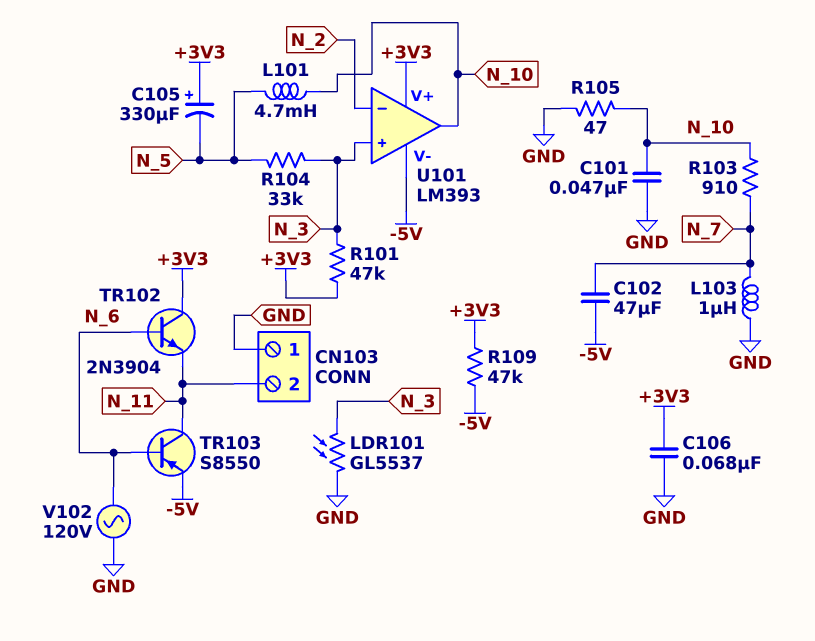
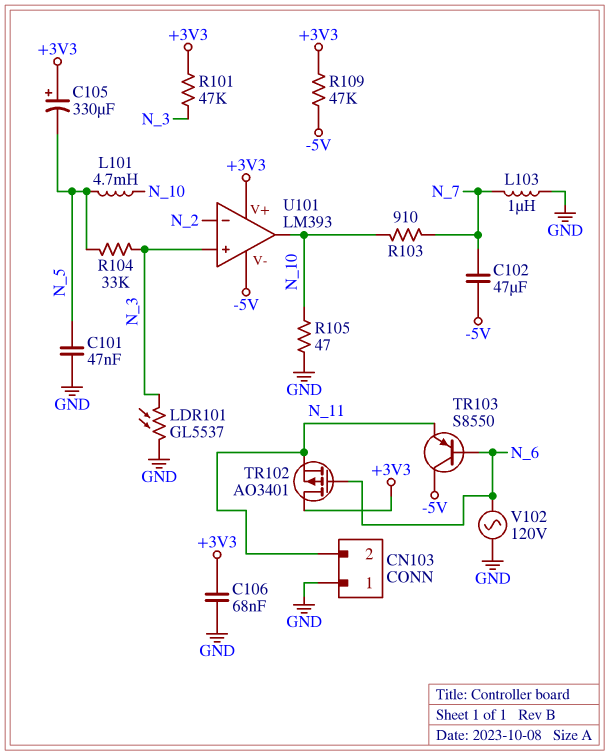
C101: 47nF (GND, N_10) -> 47nF (GND, N_5)
TR102: NPN 2N3904 (B N_6, C +3V3, E N_11) -> PMOS AO3401 (G N_6, D +3V3, S N_11)
TR103: PNP S8550 (B N_6, C N_11, E -5V) -> PNP S8550 (B N_6, C -5V, E N_11)

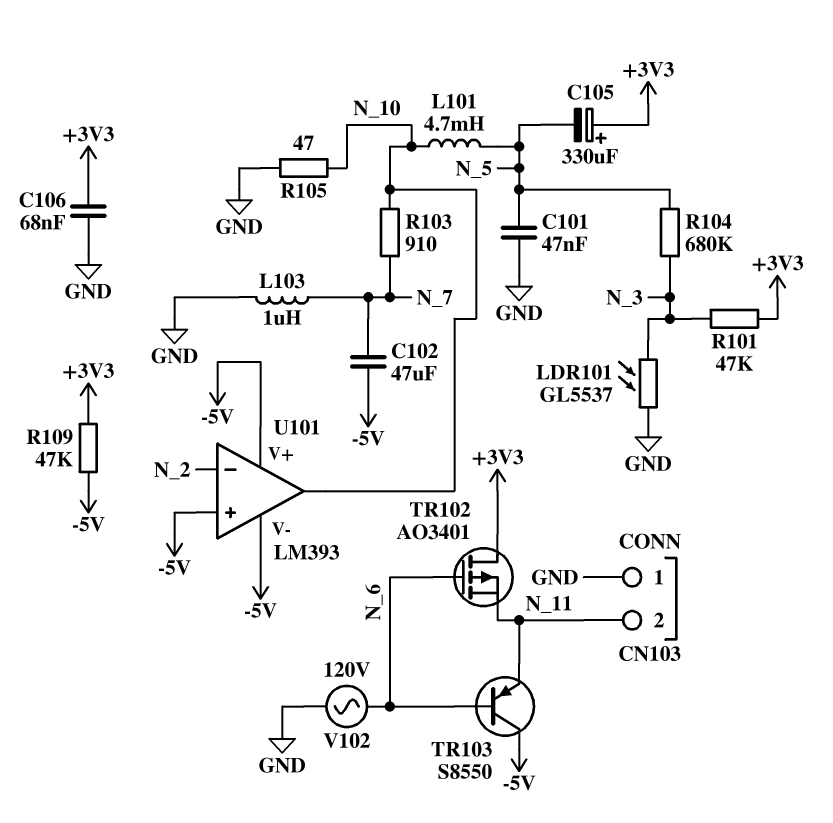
R104: 33k (N_3, N_5) -> 680k (N_3, N_5)
U101 pin V+: +3V3 -> -5V
U101 pin in+: N_3 -> -5V

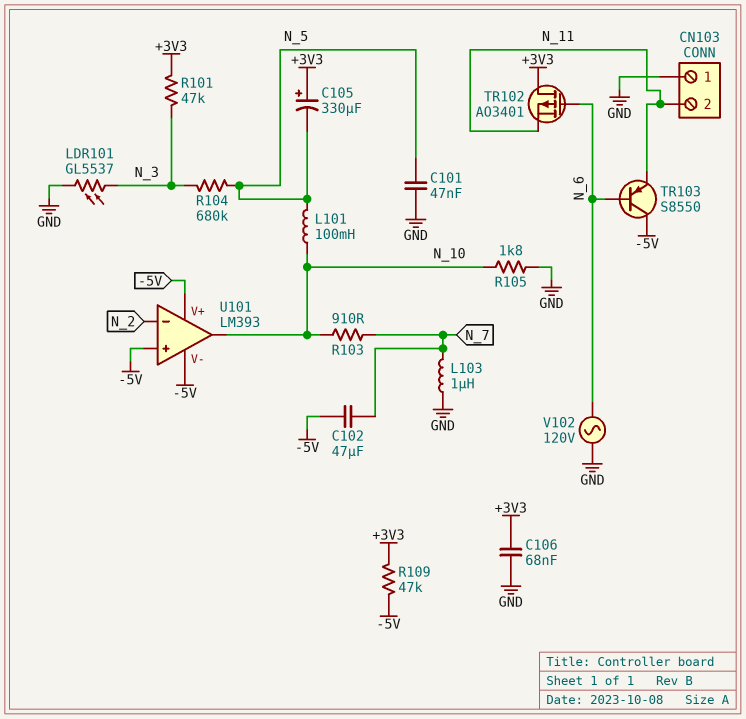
L101: 4.7mH (N_5, N_10) -> 100mH (N_5, N_10)
R105: 47 (GND, N_10) -> 1.8k (GND, N_10)

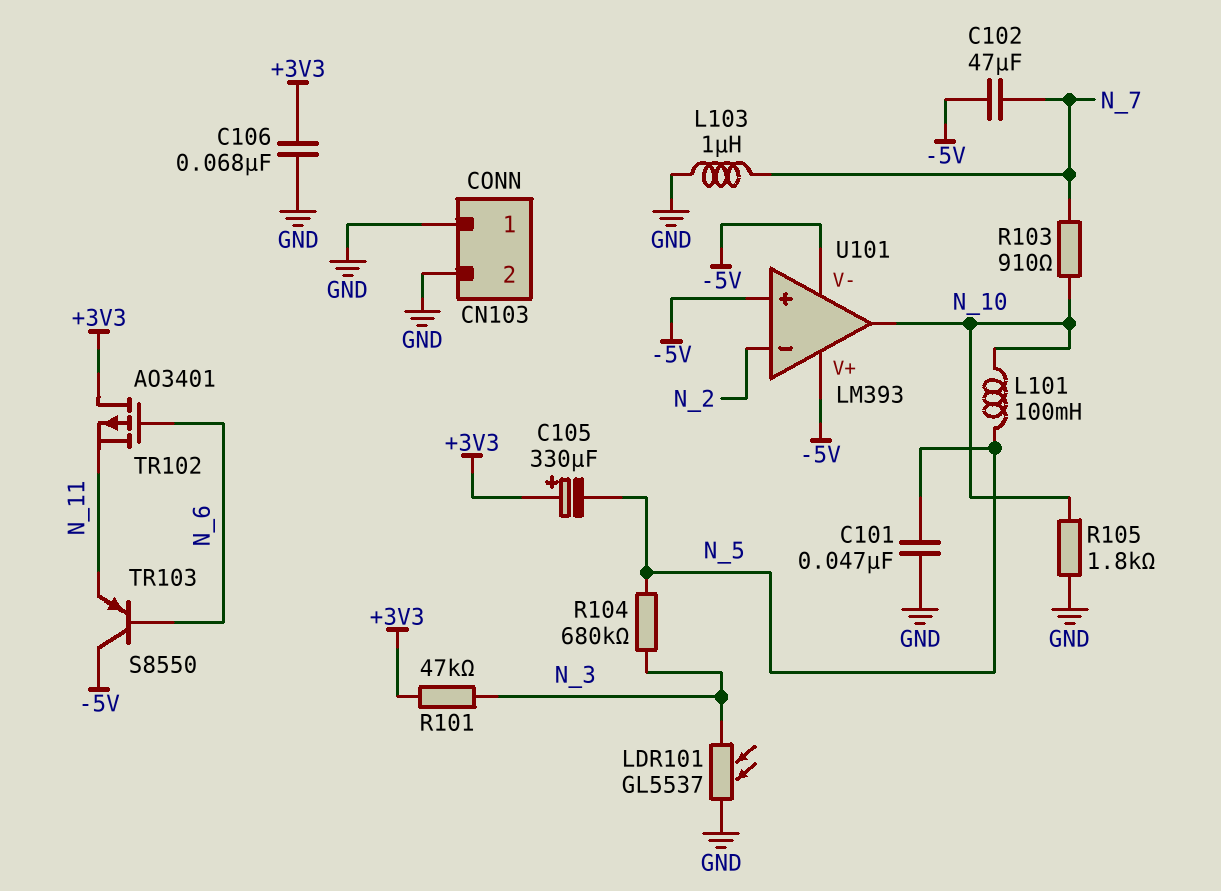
CN103 pin 2: N_11 -> GND
R109: 47k (+3V3, -5V) -> none
V102: AC 120V (GND, N_6) -> none

